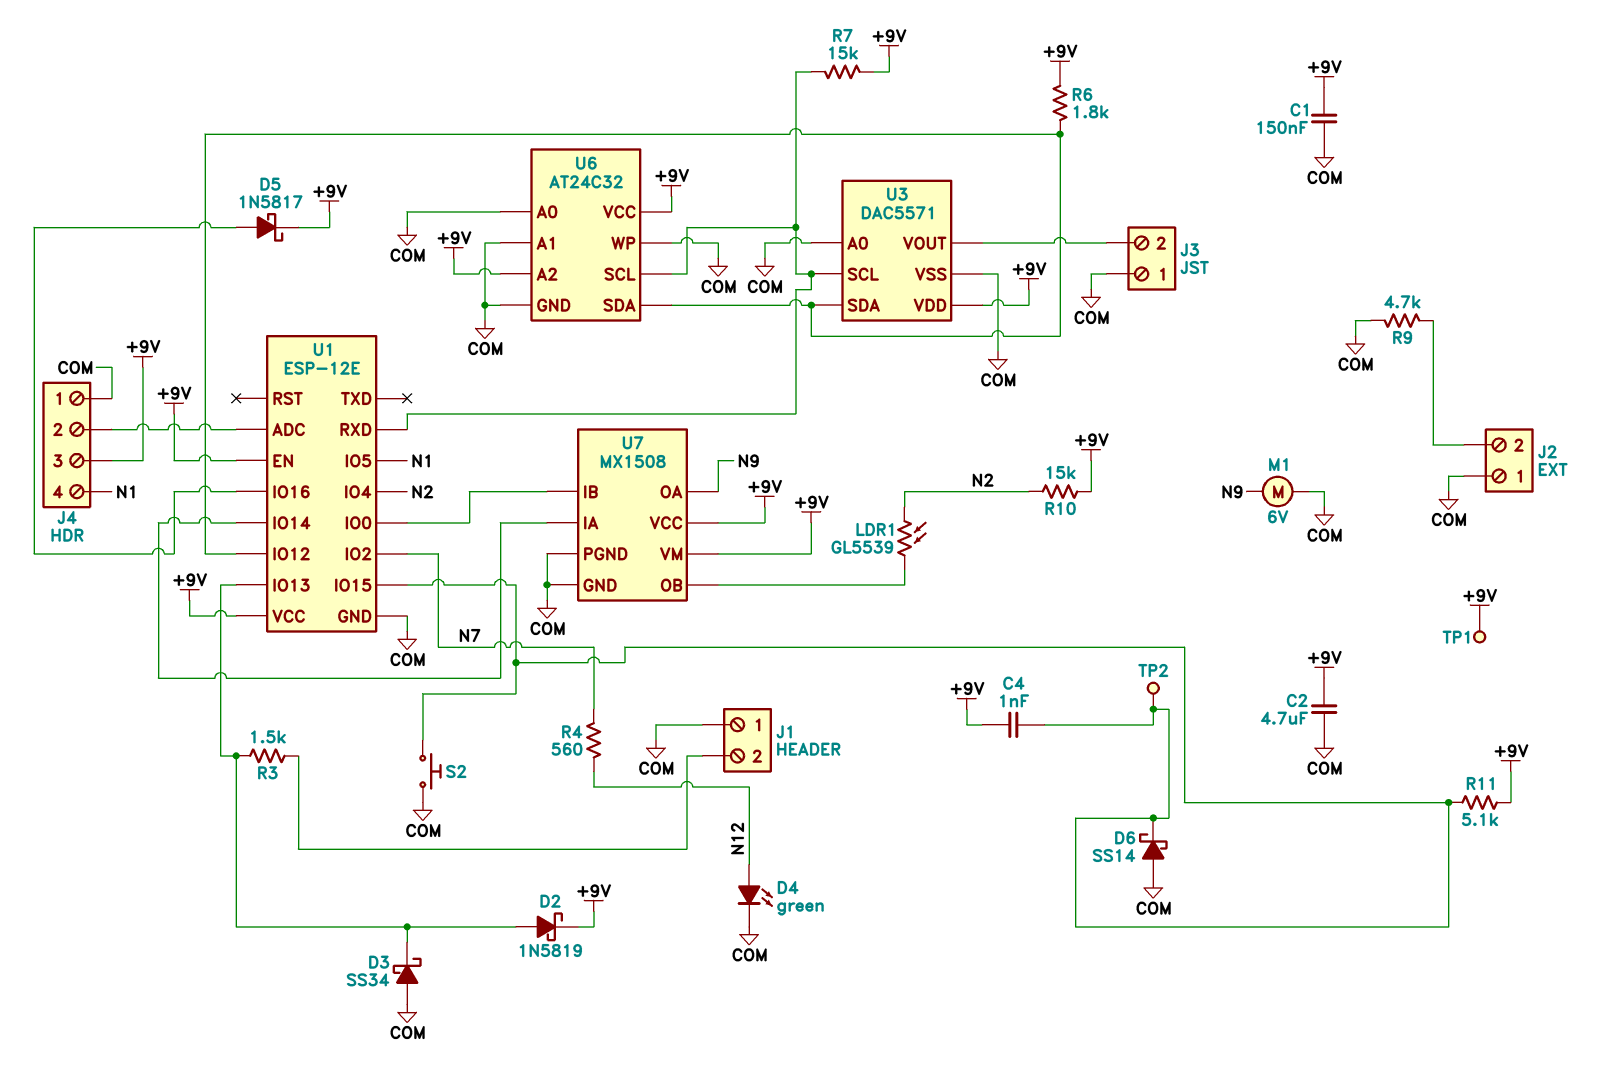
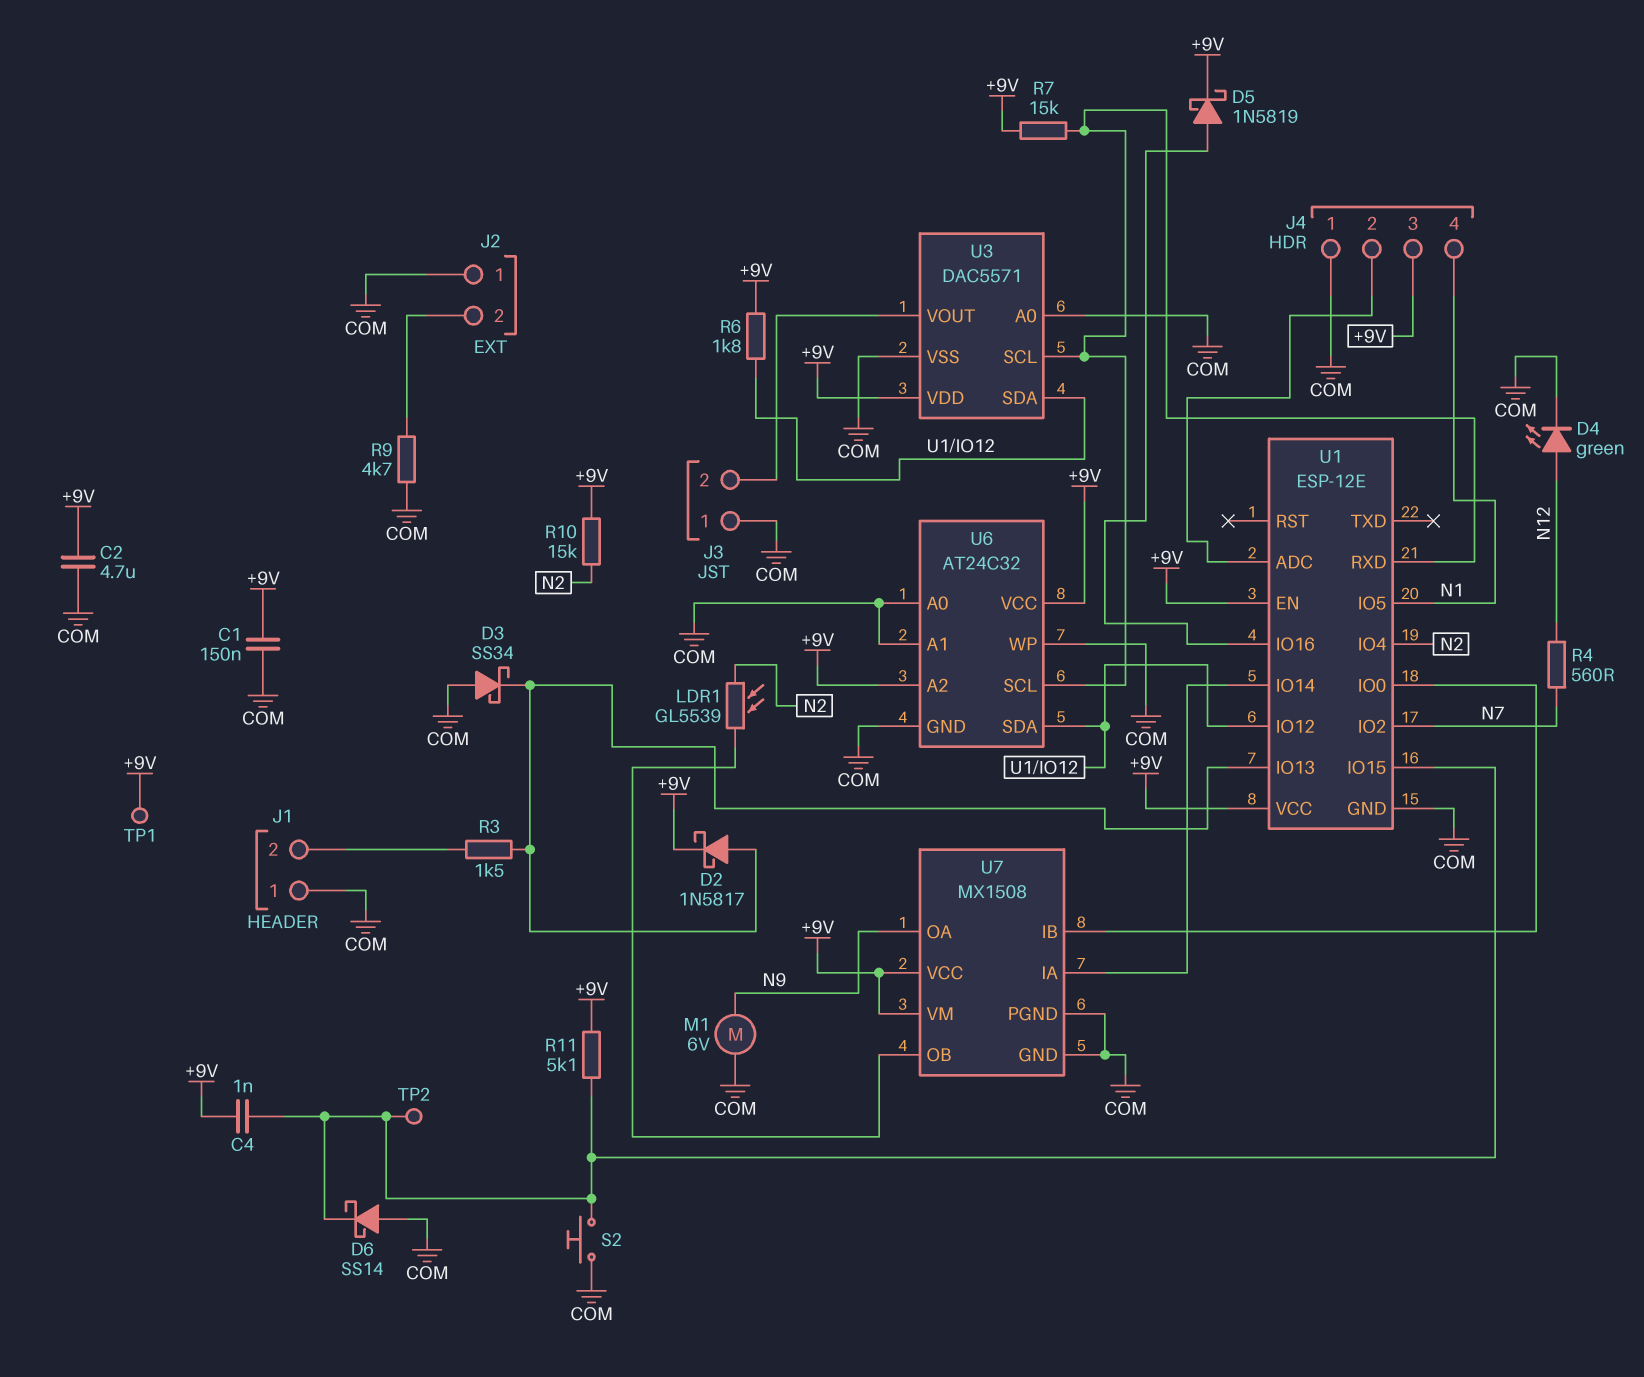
D2: schottky 1N5819 (A U1/IO13, K +9V) -> schottky 1N5817 (A U1/IO13, K +9V)
D5: schottky 1N5817 (A U1/IO16, K +9V) -> schottky 1N5819 (A U1/IO16, K +9V)

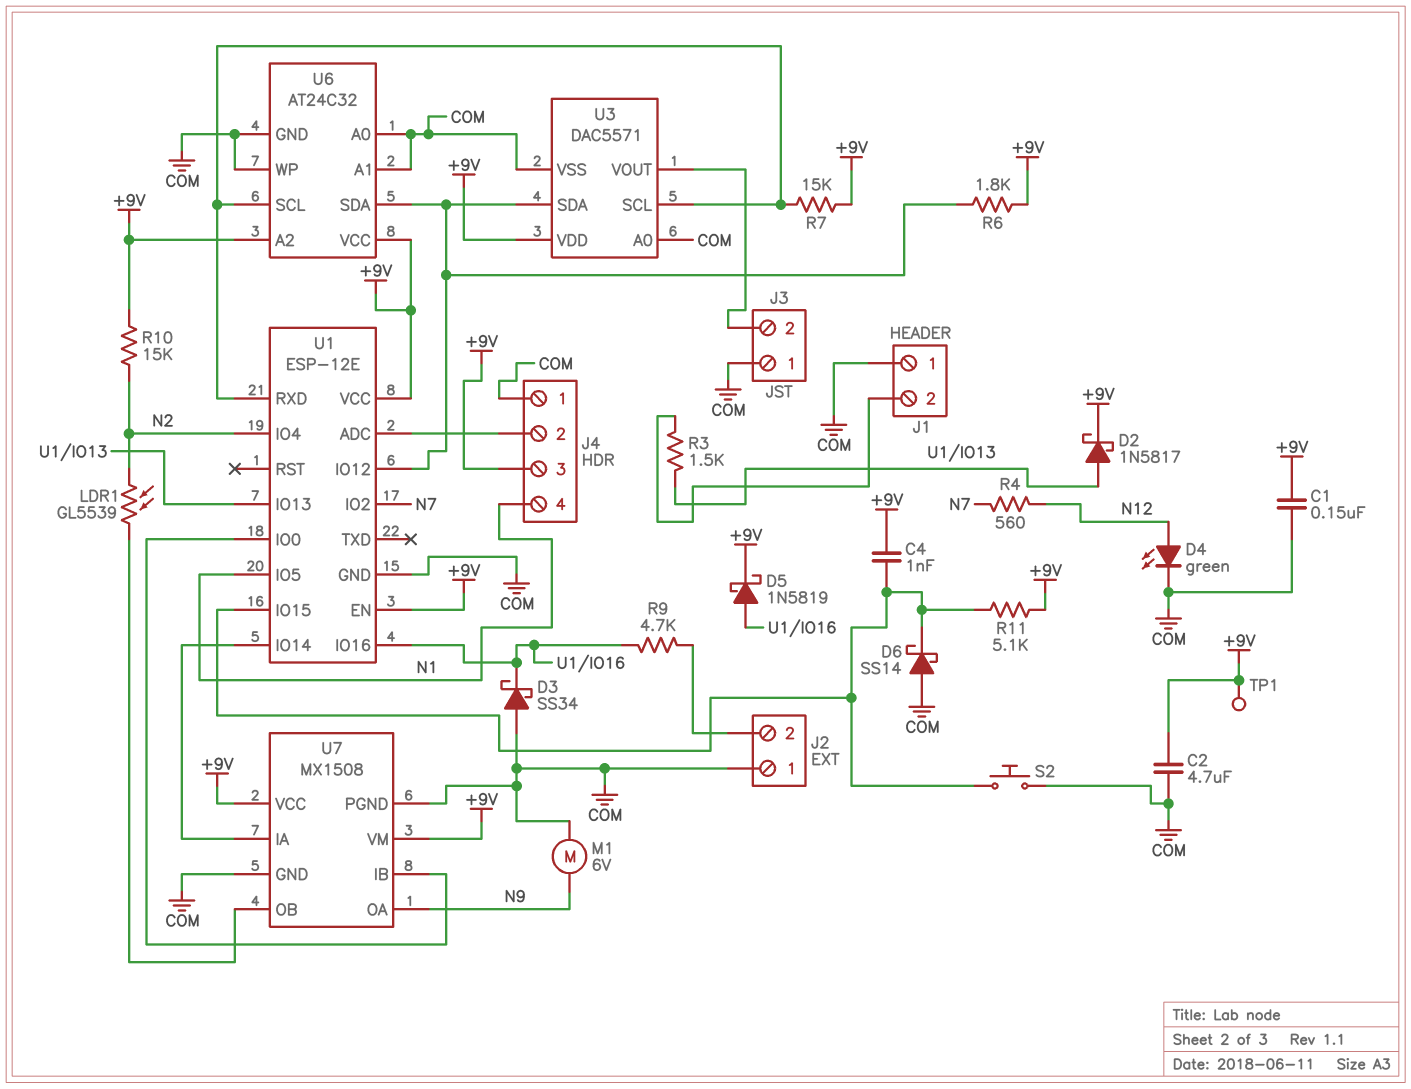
D3: schottky SS34 (A COM, K U1/IO13) -> schottky SS34 (A COM, K U1/IO16)
R9: 4.7k (COM, J2/2) -> 4.7k (J2/2, U1/IO16)
TP2: test point (U1/IO15) -> none

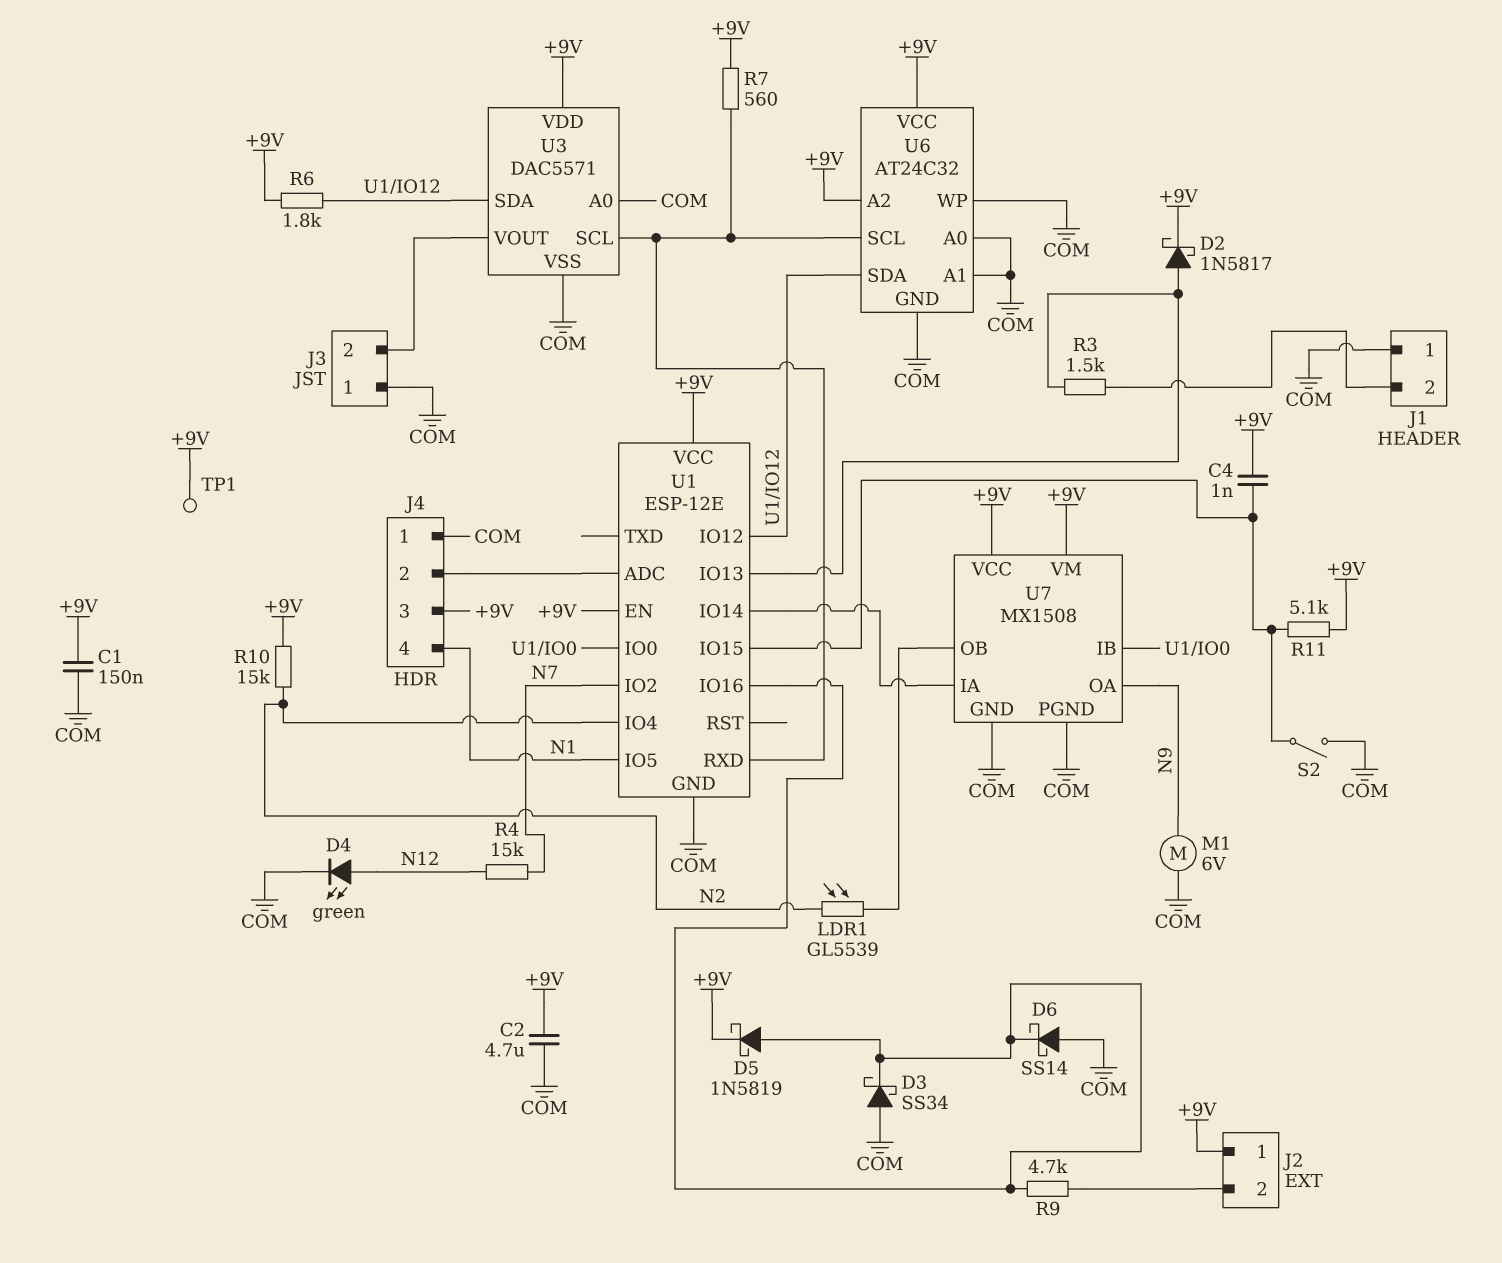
D6: schottky SS14 (A COM, K U1/IO15) -> schottky SS14 (A COM, K U1/IO16)
J2 pin 1: COM -> +9V
R4: 560 (N7, N12) -> 15k (N7, N12)
R7: 15k (+9V, U1/RXD) -> 560 (+9V, U1/RXD)
S2: button (COM, U1/IO15) -> switch (COM, U1/IO15)

